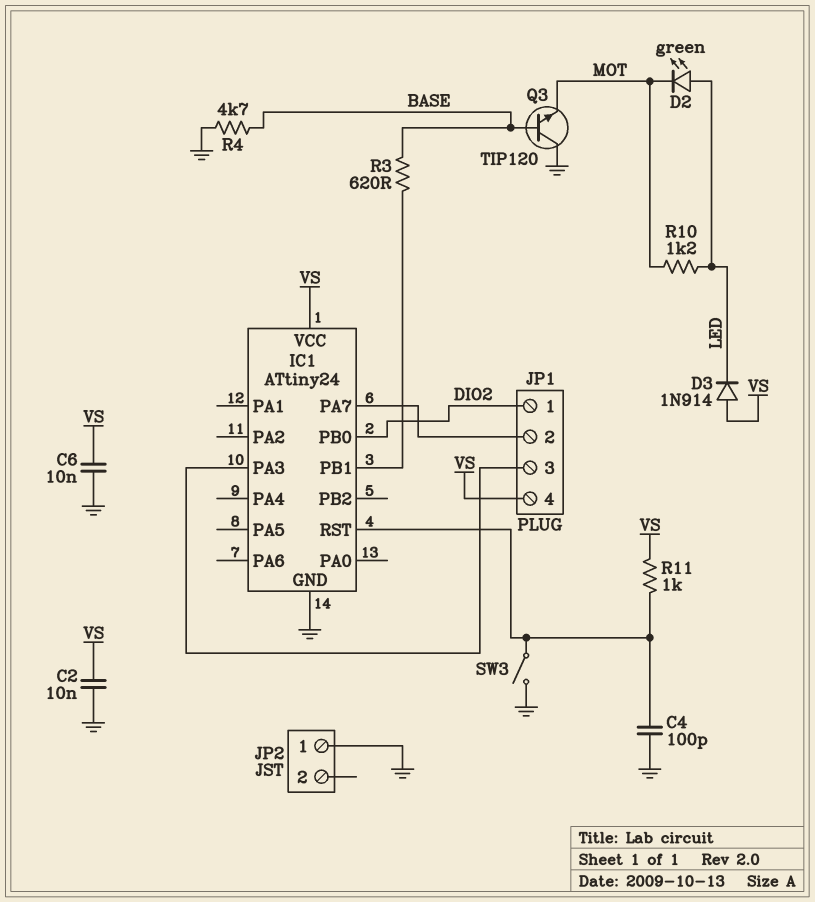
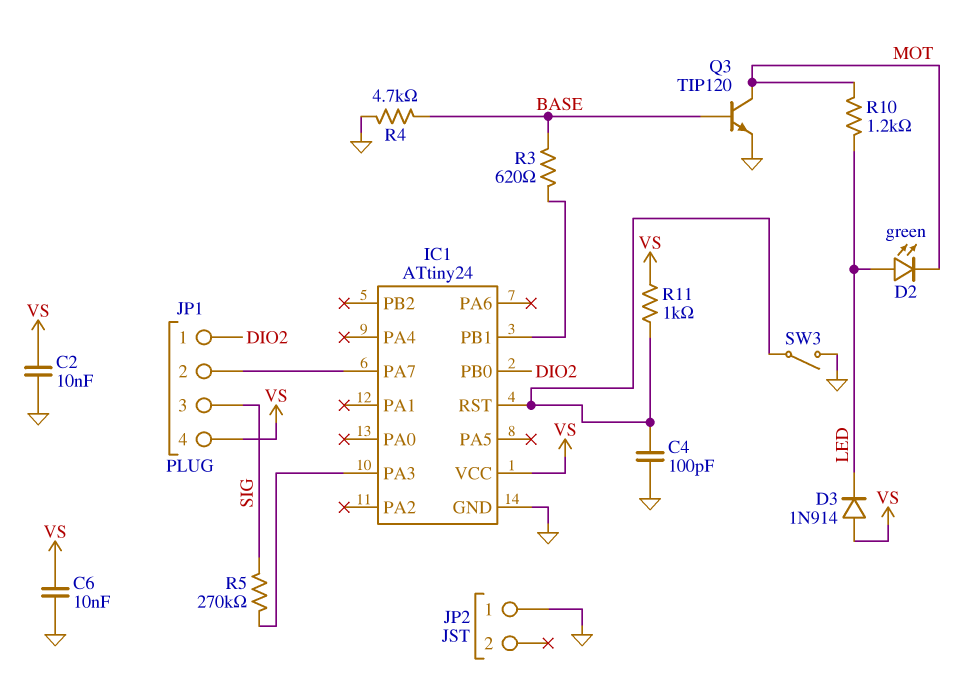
JP1 pin 3: IC1/PA3 -> SIG
Q3: NPN TIP120 (B BASE, C GND, E MOT) -> NPN TIP120 (B BASE, C MOT, E GND)
R5: none -> 270k (IC1/PA3, SIG)

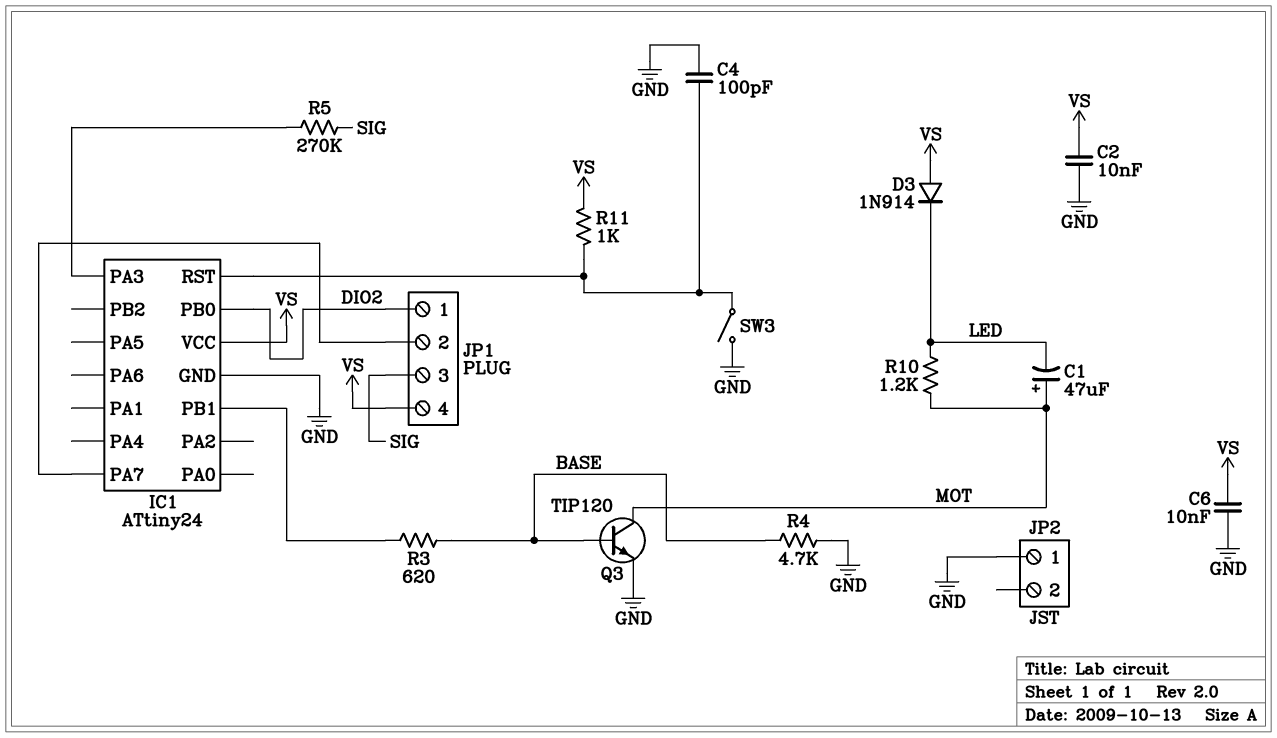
C1: none -> 47uF (plus MOT, minus LED)
D2: LED green (A LED, K MOT) -> none

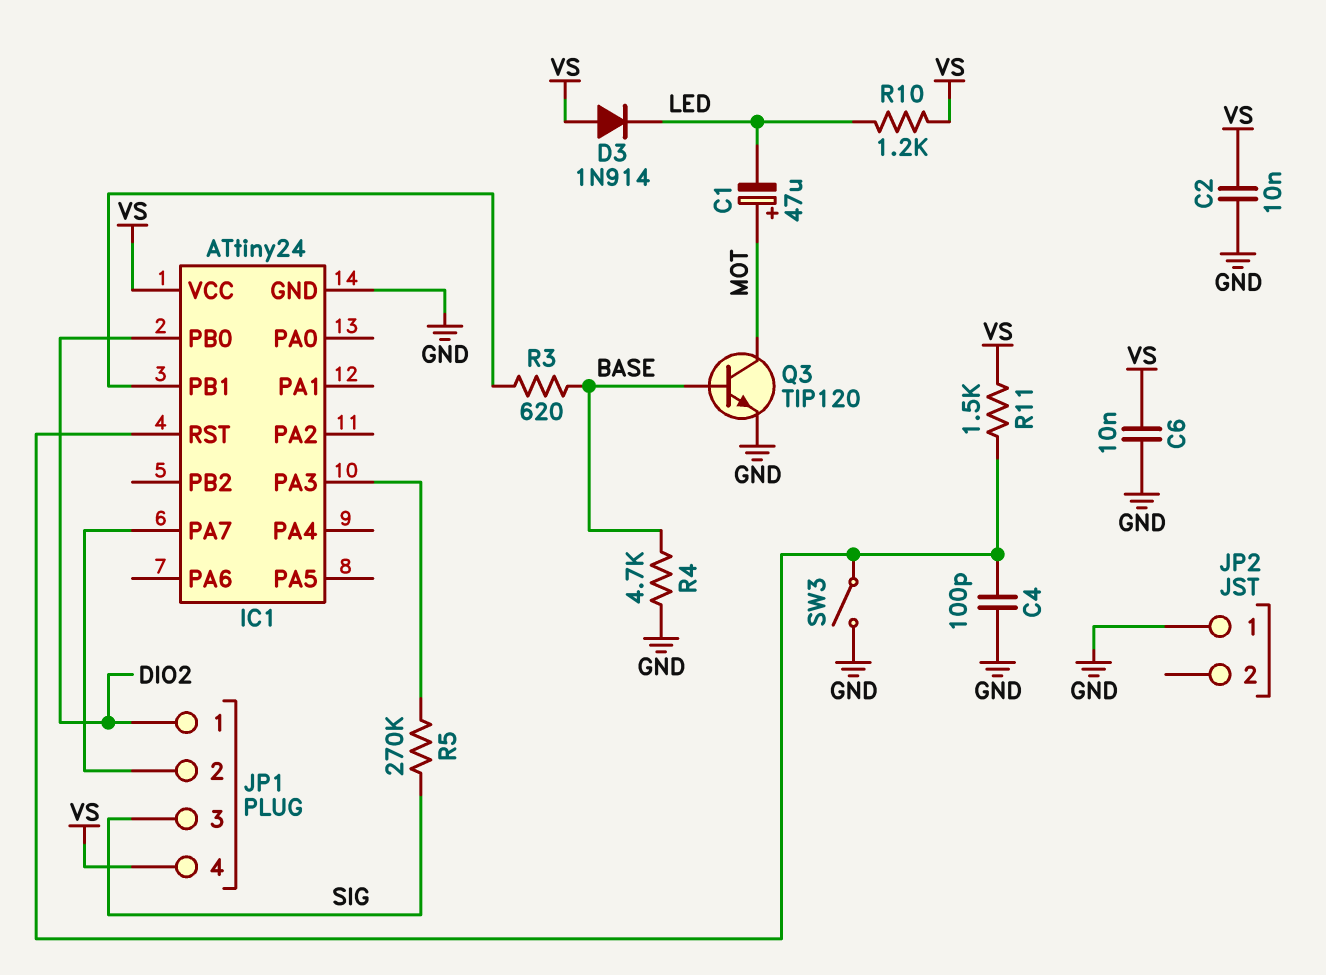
R10: 1.2k (LED, MOT) -> 1.2k (LED, VS)
R11: 1k (IC1/RST, VS) -> 1.5k (IC1/RST, VS)

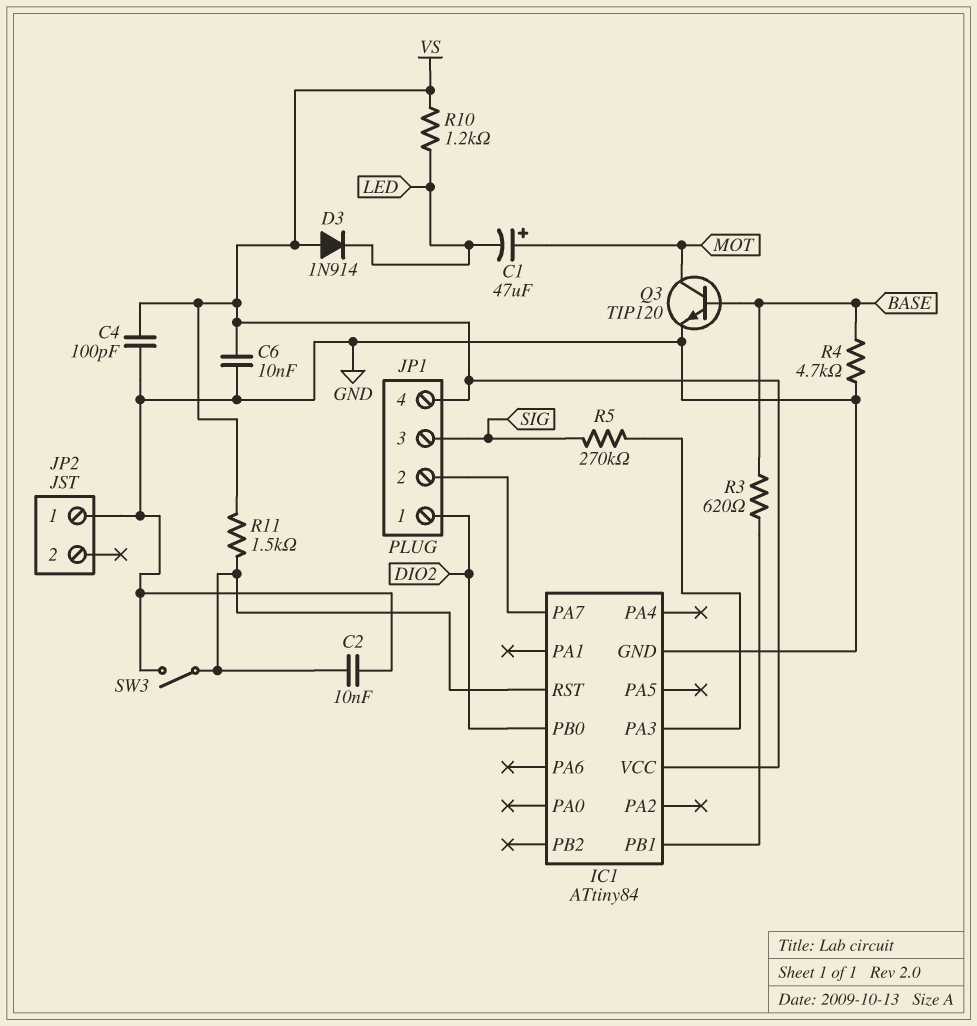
C2: 10nF (GND, VS) -> 10nF (GND, IC1/RST)
C4: 100pF (GND, IC1/RST) -> 100pF (GND, VS)
IC1: ATtiny24 -> ATtiny84

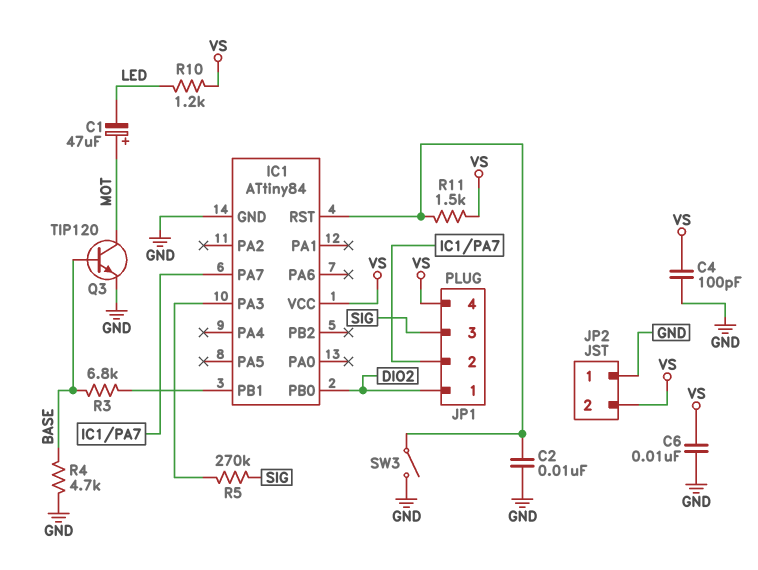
D3: diode 1N914 (A VS, K LED) -> none
JP2 pin 2: none -> VS
R3: 620 (BASE, IC1/PB1) -> 6.8k (BASE, IC1/PB1)

